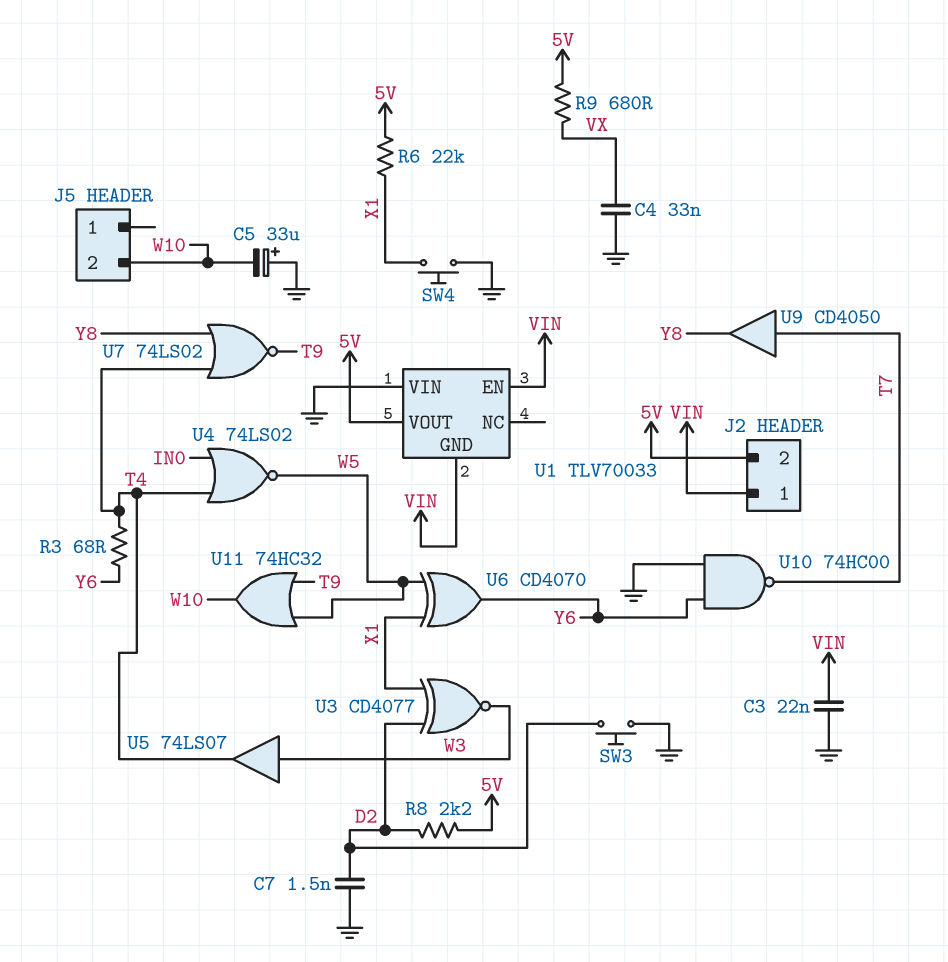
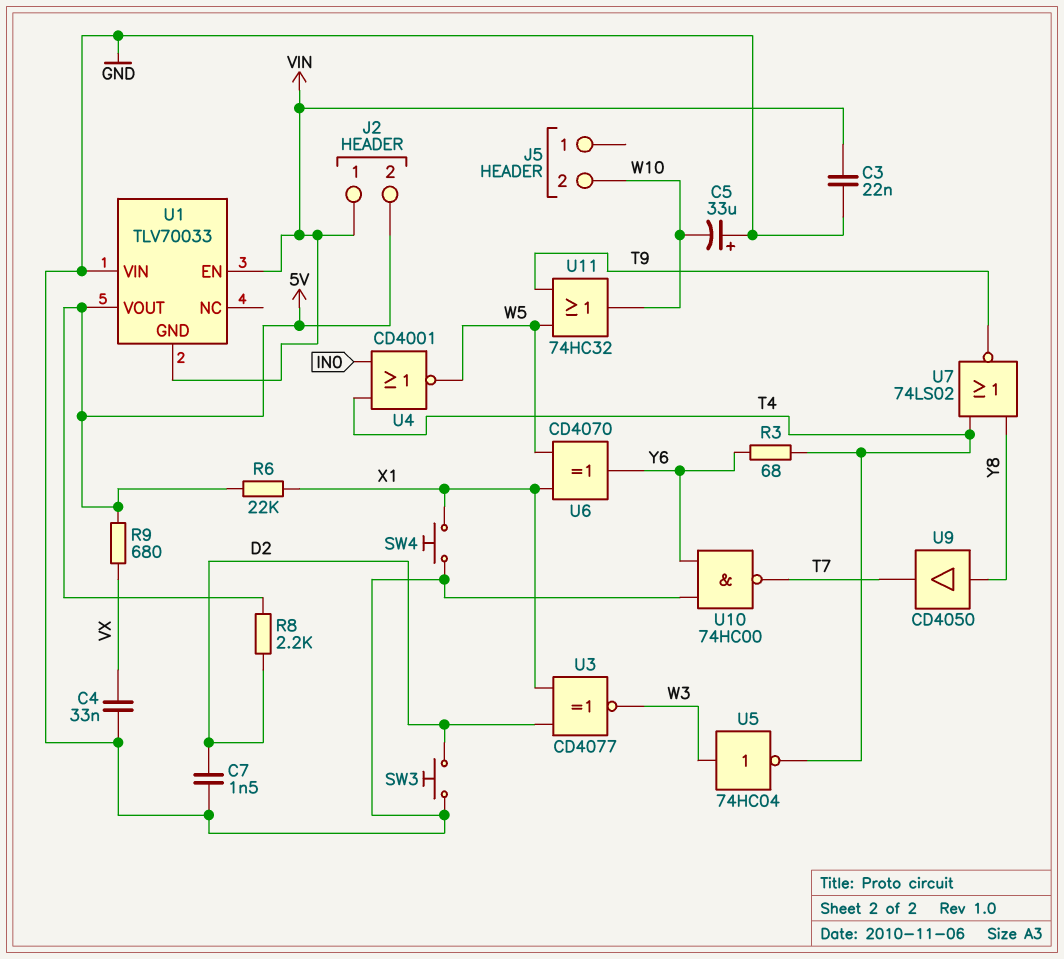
U4: NOR 74LS02 (in IN0, in T4, out W5) -> NOR CD4001 (in IN0, in T4, out W5)
U5: buffer 74LS07 (in W3, out T4) -> NOT 74HC04 (in W3, out T4)
U9: buffer CD4050 (in T7, out Y8) -> buffer CD4050 (in Y8, out T7)

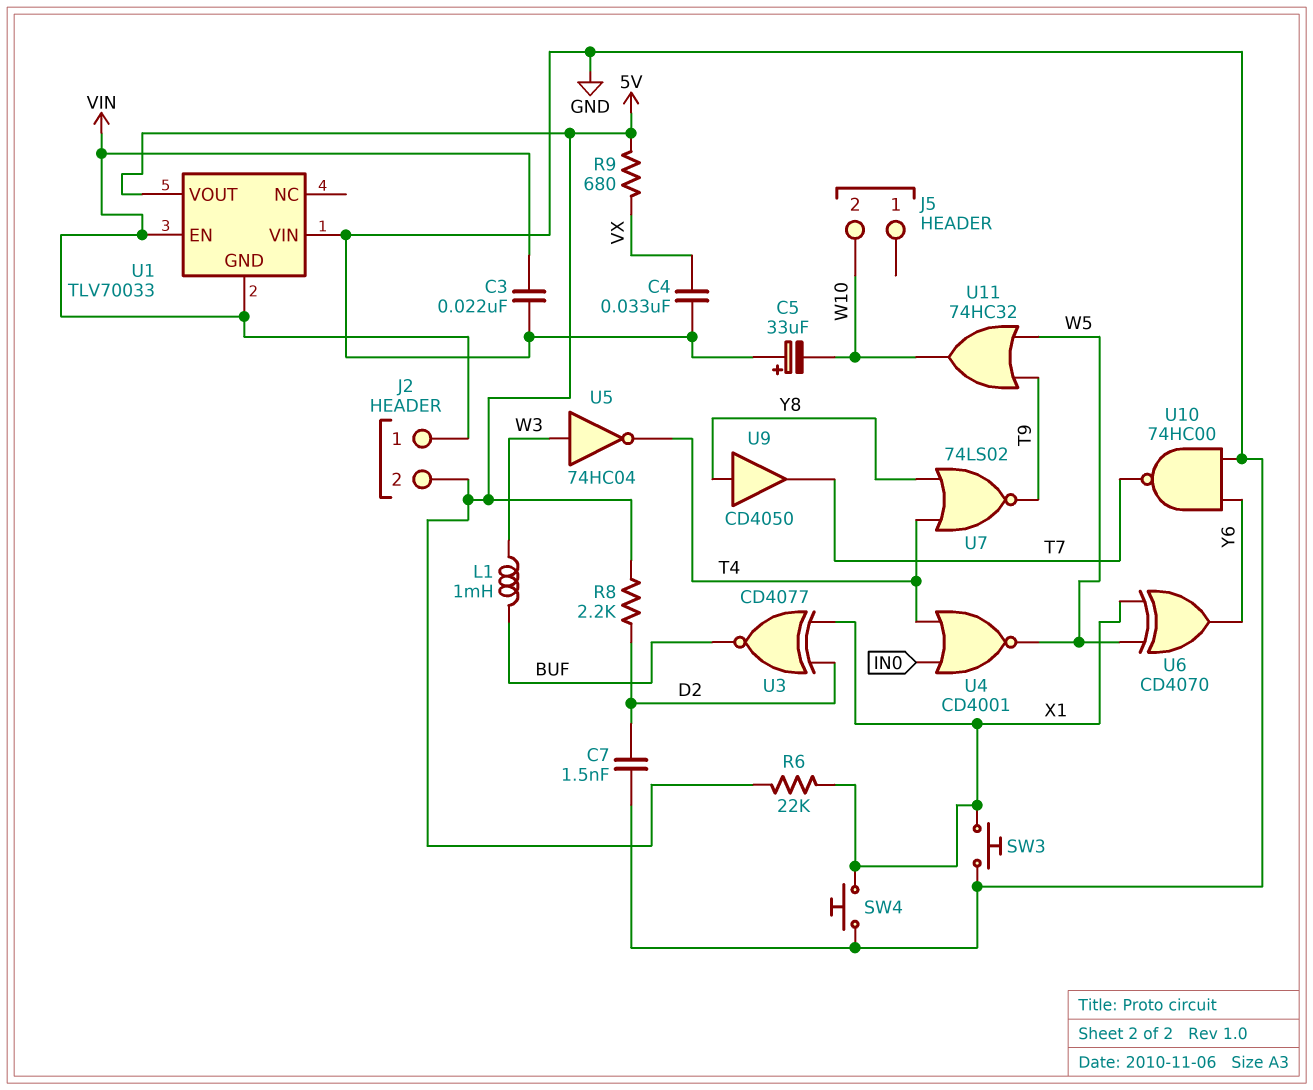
L1: none -> 1mH (BUF, W3)
R3: 68 (T4, Y6) -> none
SW3: button (D2, GND) -> button (GND, X1)
U3: XNOR CD4077 (in D2, in X1, out W3) -> XNOR CD4077 (in D2, in X1, out BUF)

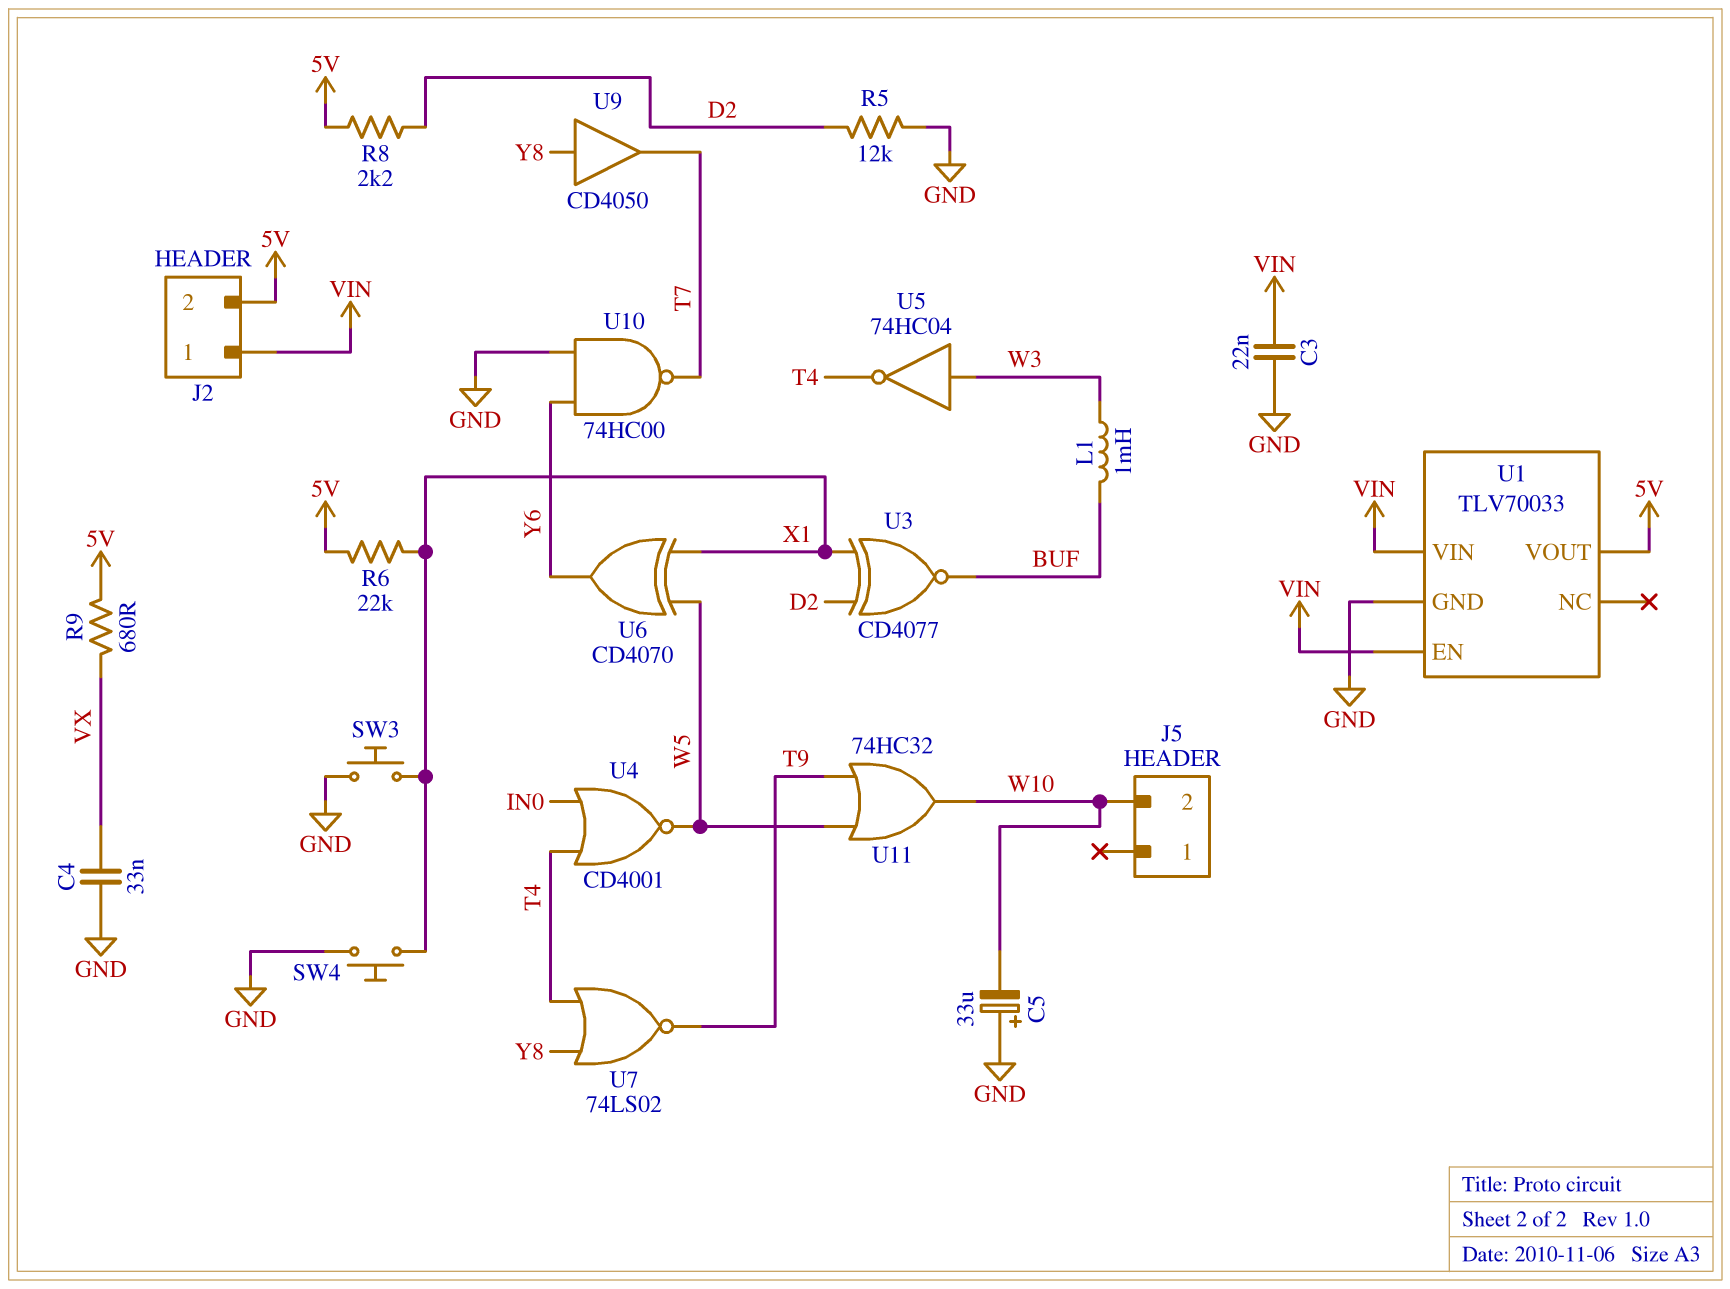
C7: 1.5nF (D2, GND) -> none
R5: none -> 12k (D2, GND)
U1 pin GND: VIN -> GND
U1 pin VIN: GND -> VIN

